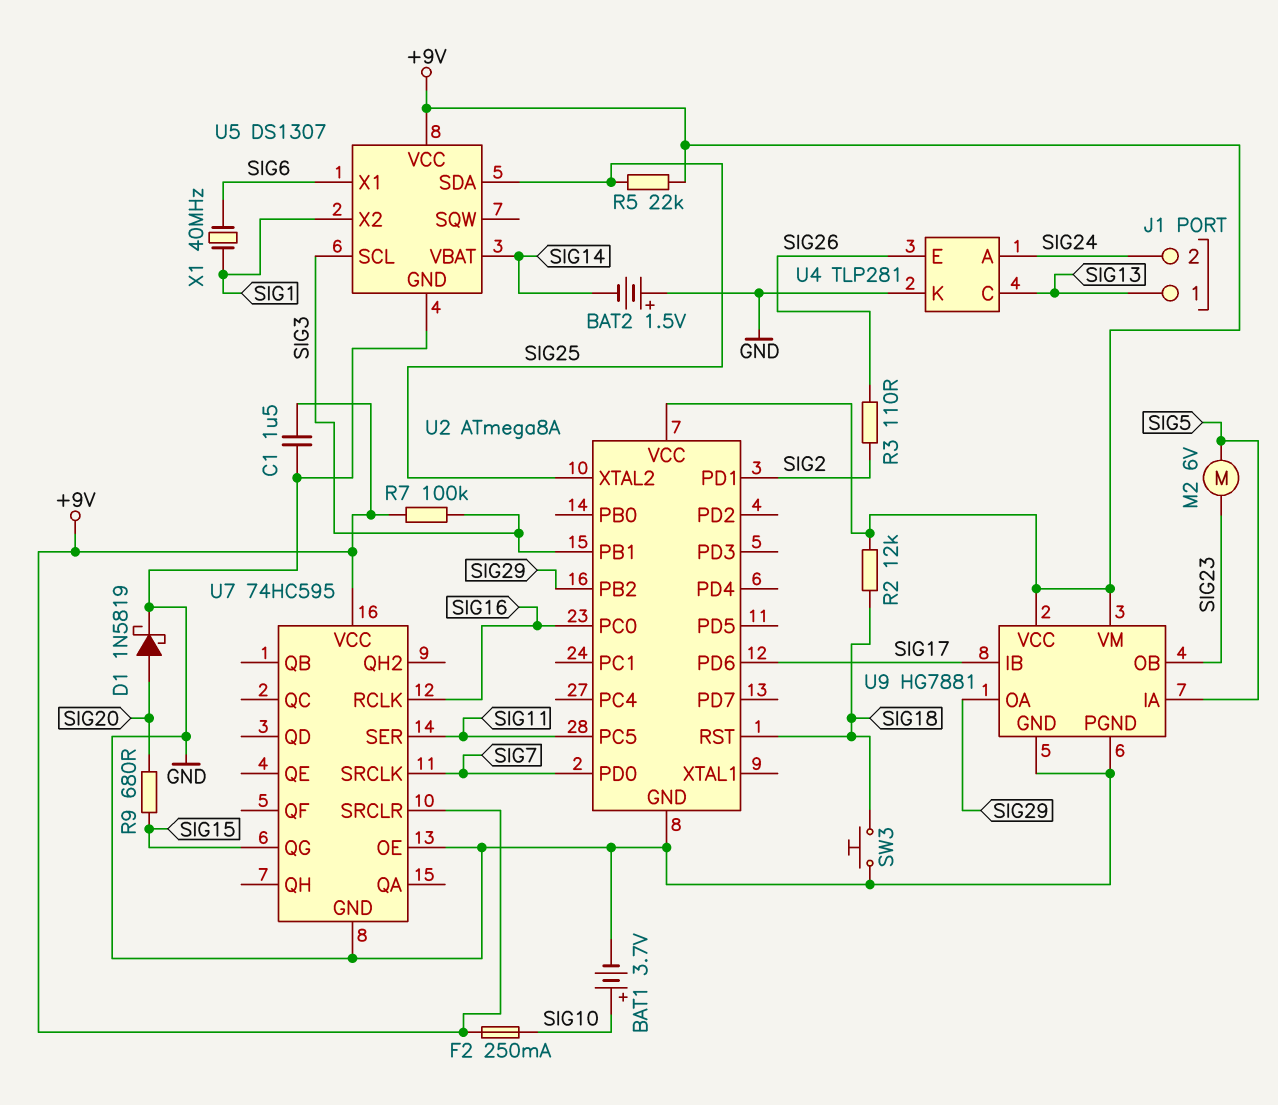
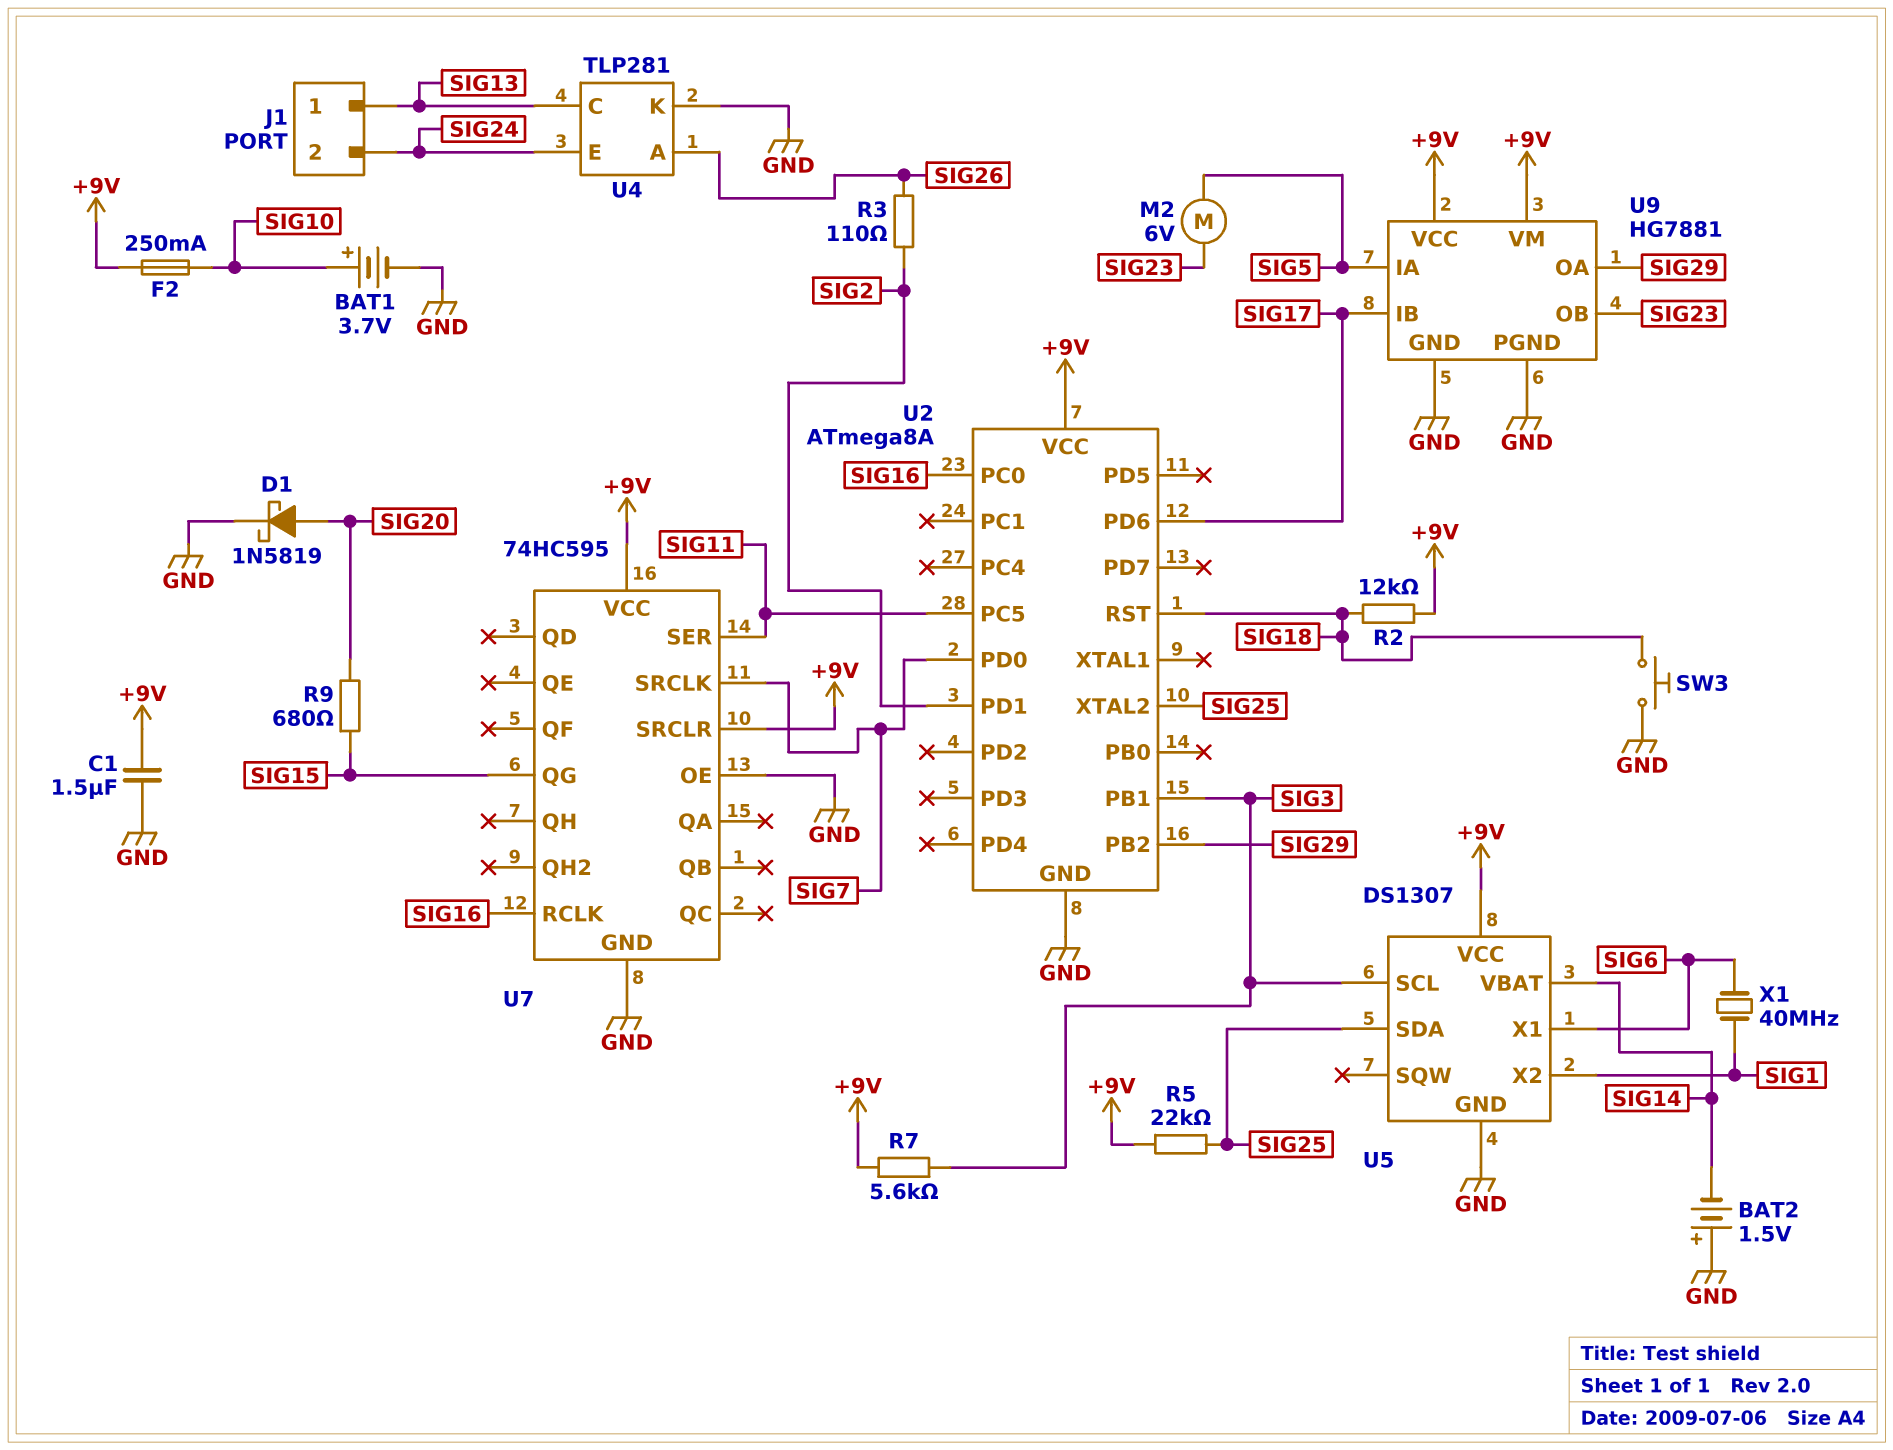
R7: 100k (+9V, SIG3) -> 5.6k (+9V, SIG3)
U4 pin A: SIG24 -> SIG26
U4 pin E: SIG26 -> SIG24

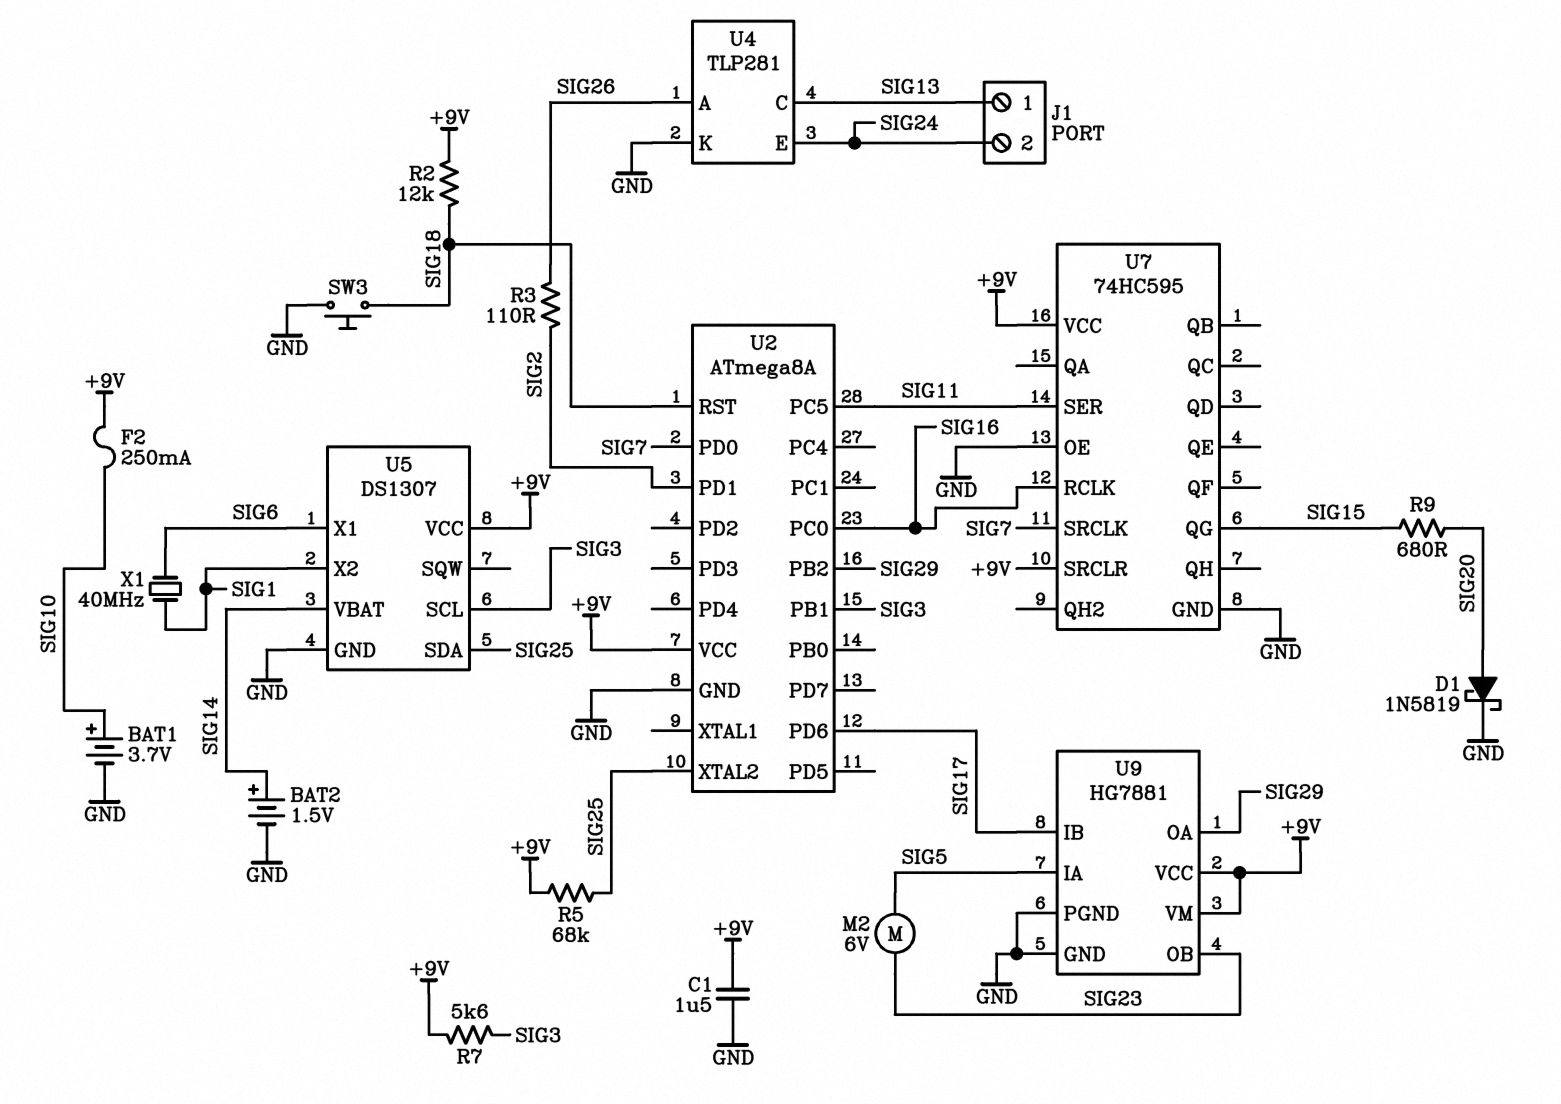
BAT2: 1.5V (plus GND, minus SIG14) -> 1.5V (plus SIG14, minus GND)
R5: 22k (+9V, SIG25) -> 68k (+9V, SIG25)

